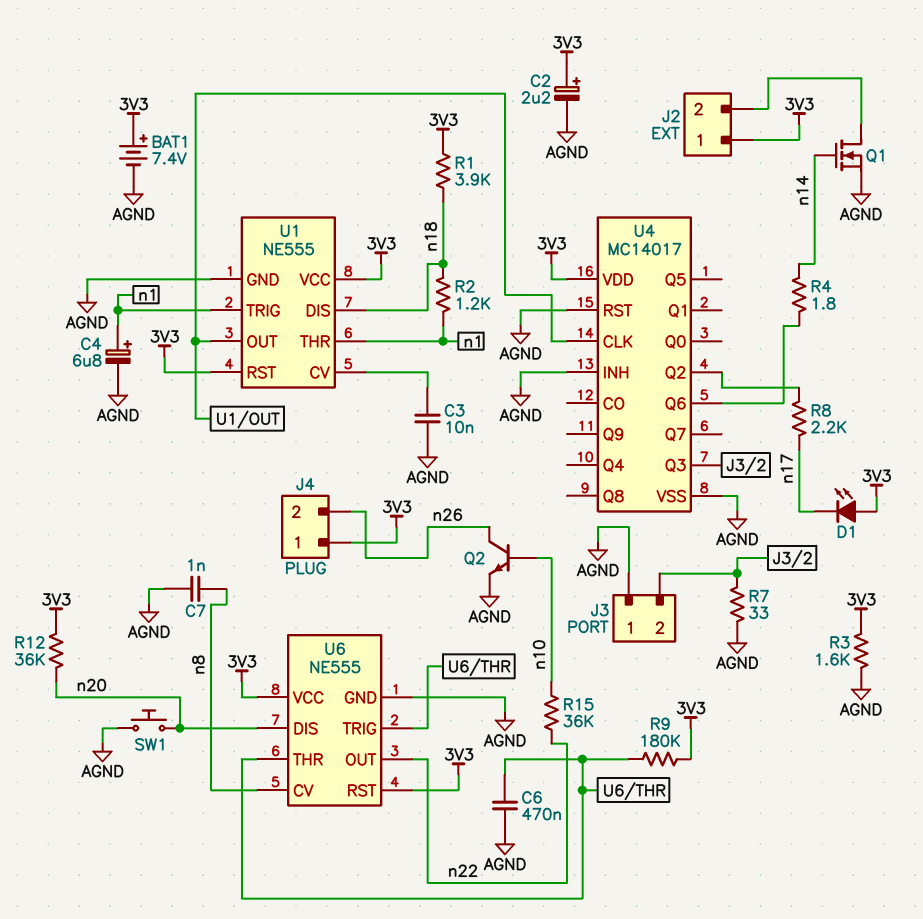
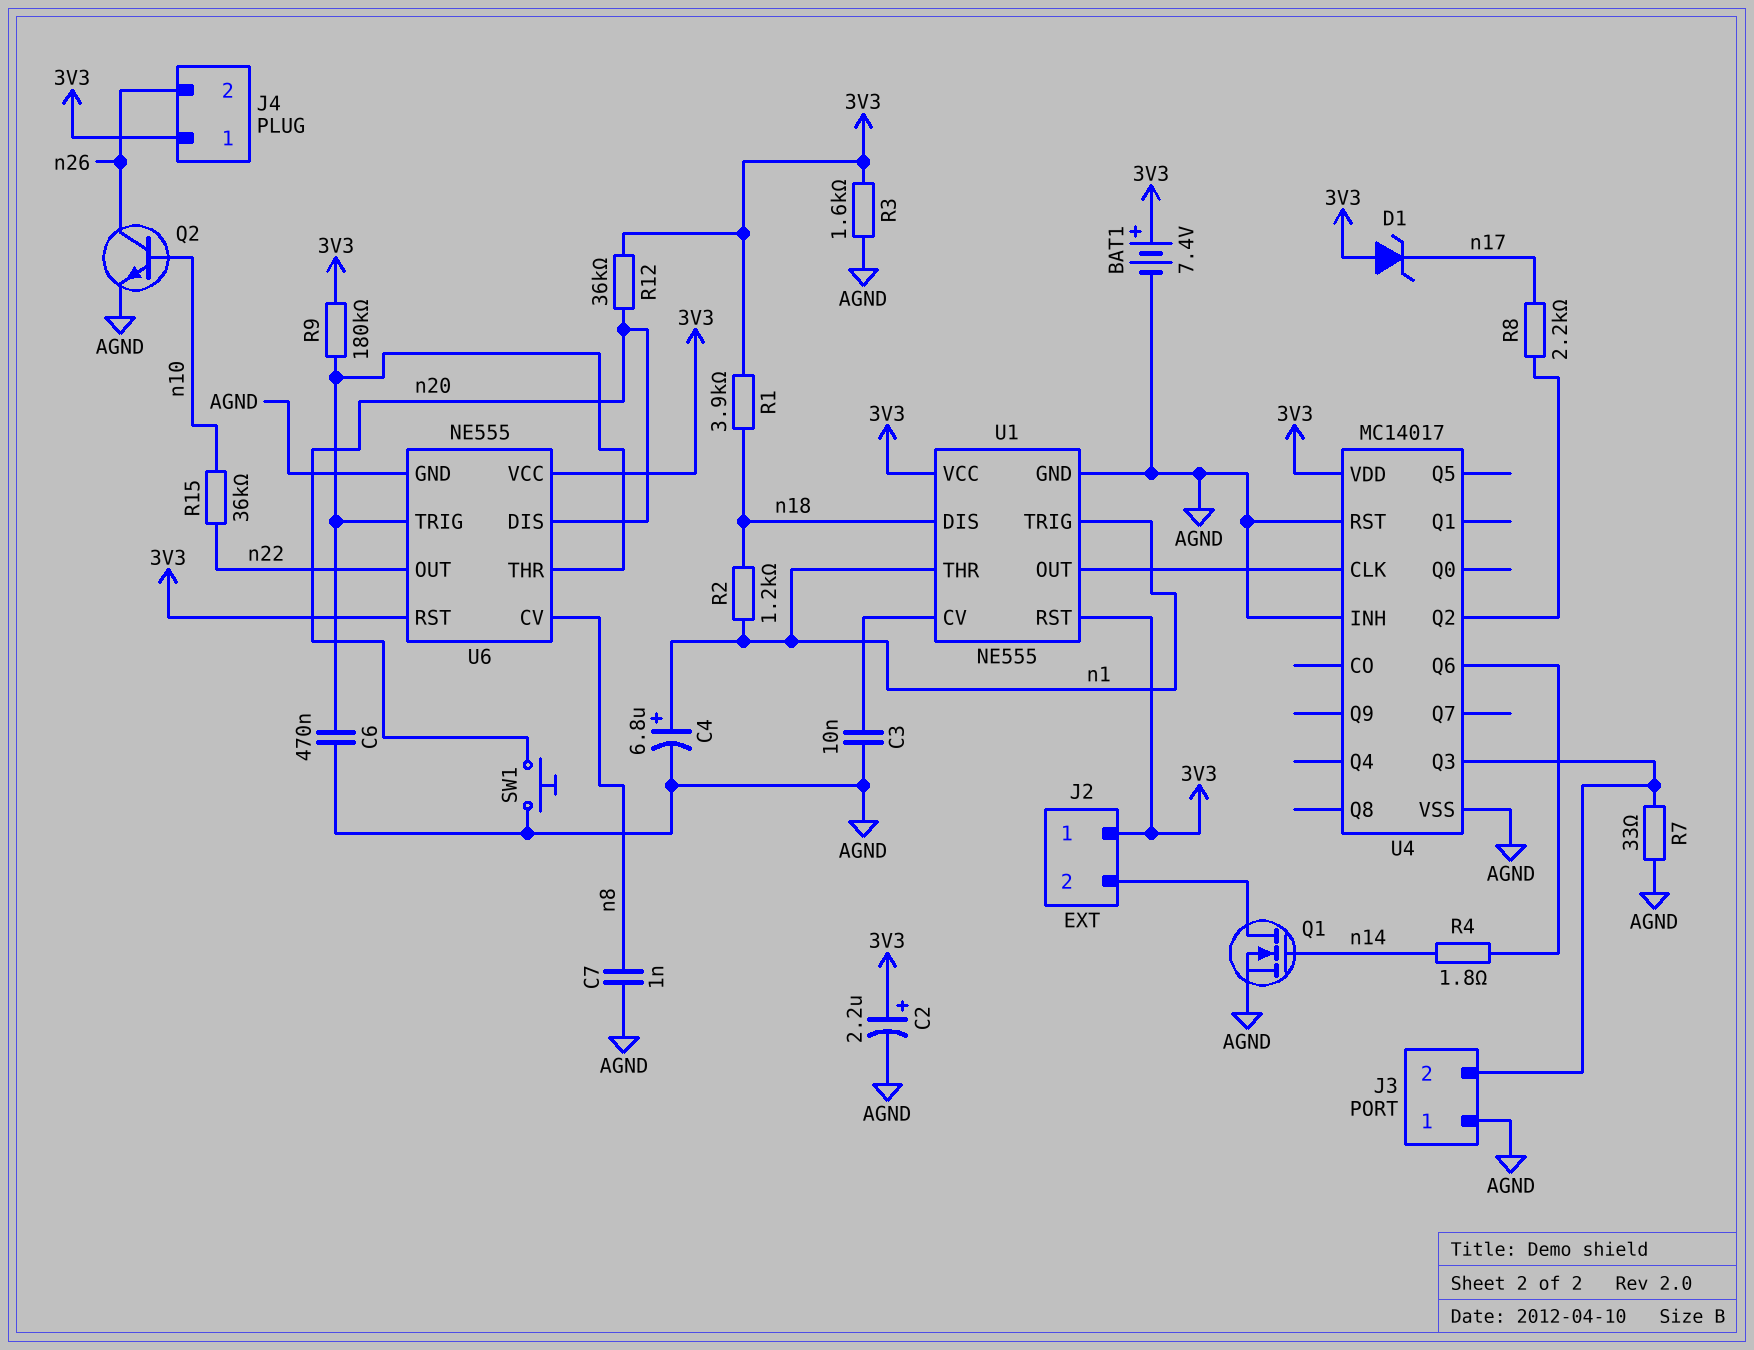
D1: LED (A 3V3, K n17) -> zener (A 3V3, K n17)

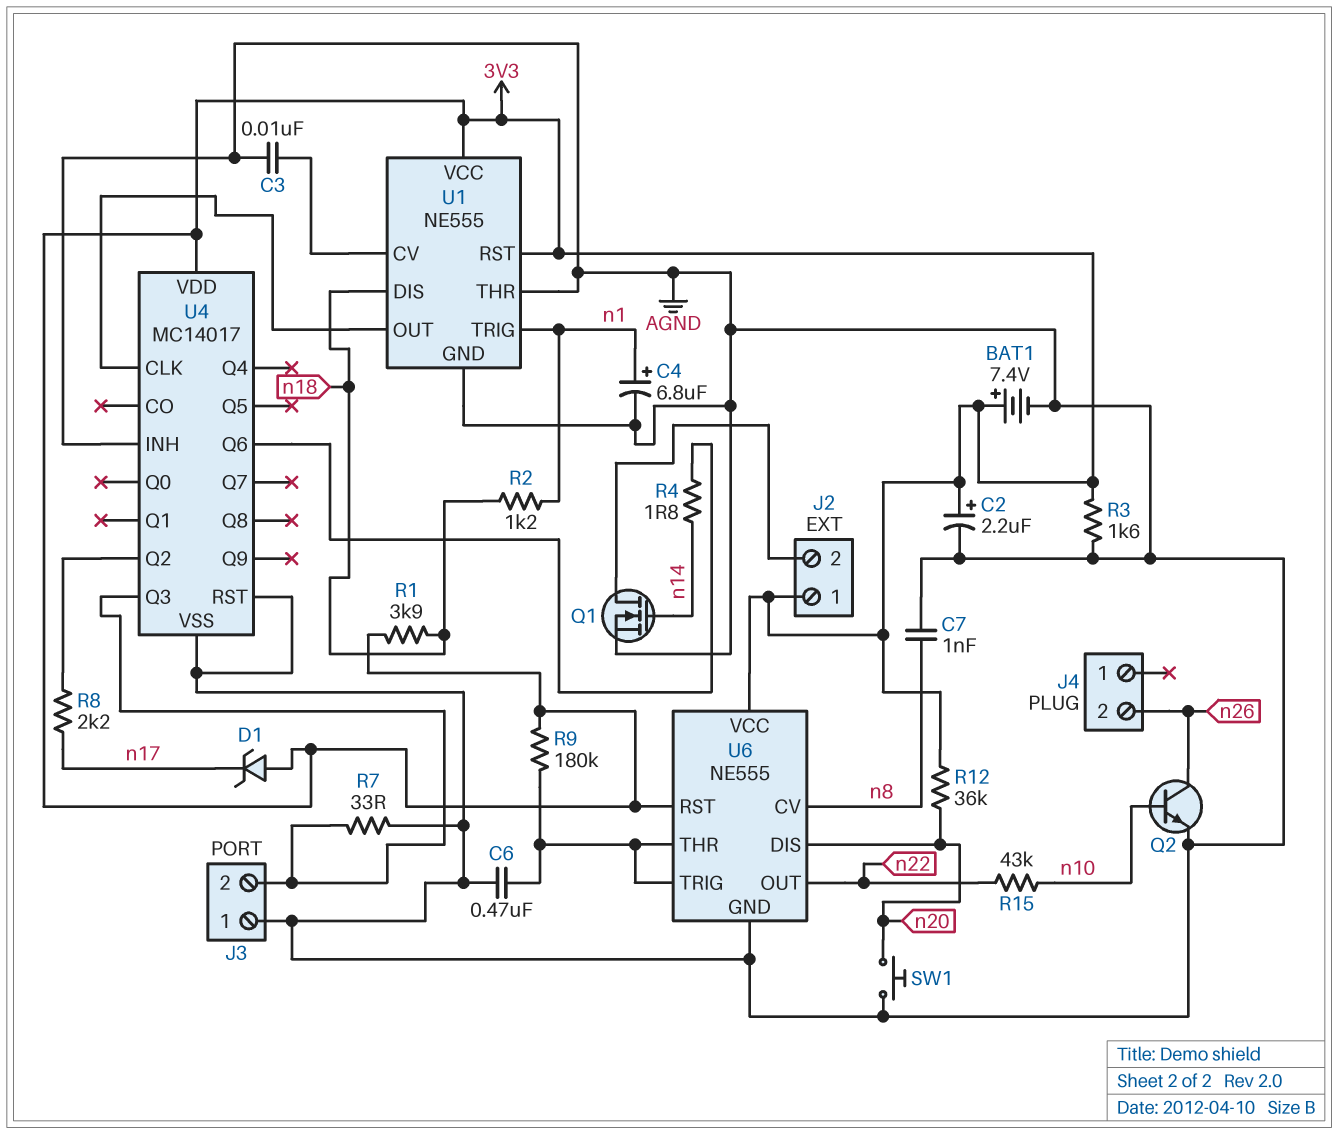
J4 pin 1: 3V3 -> none
R15: 36k (n10, n22) -> 43k (n10, n22)
U1 pin THR: n1 -> AGND

